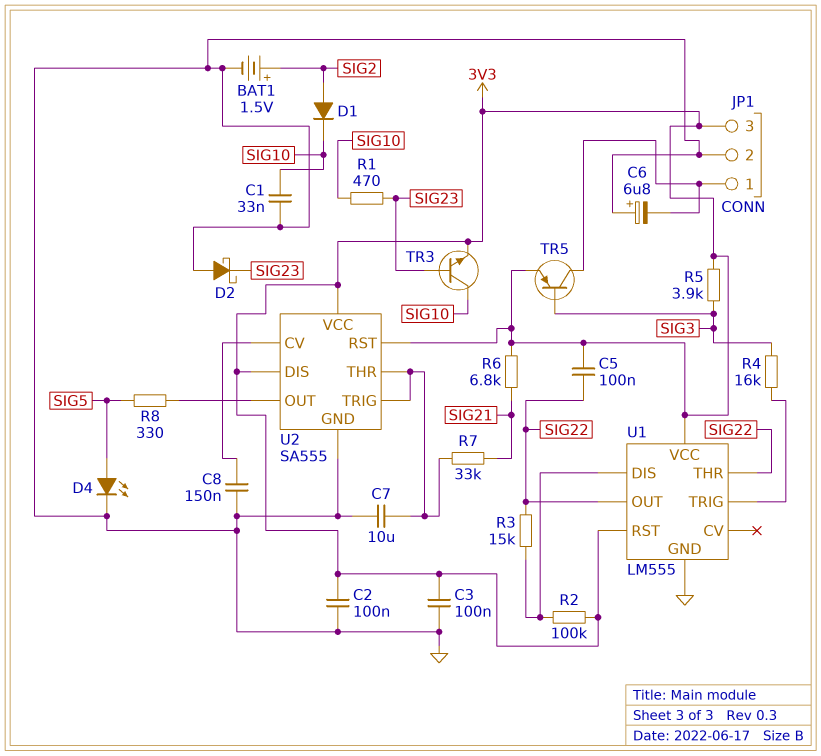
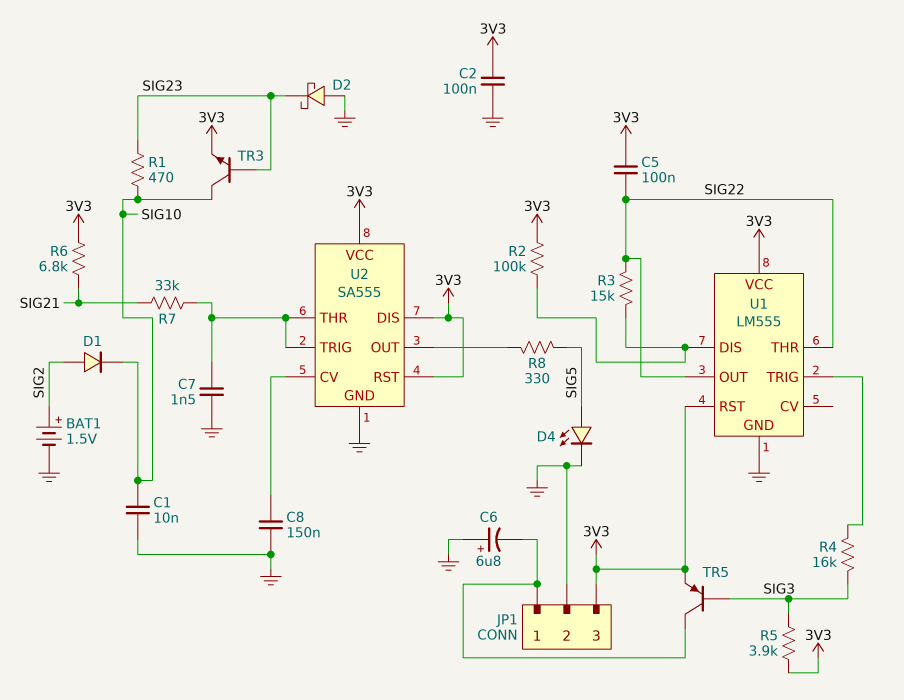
C1: 33nF (GND, SIG10) -> 10nF (GND, SIG10)
C3: 100nF (3V3, GND) -> none
C7: 10uF (GND, U2/THR) -> 1.5nF (GND, U2/THR)

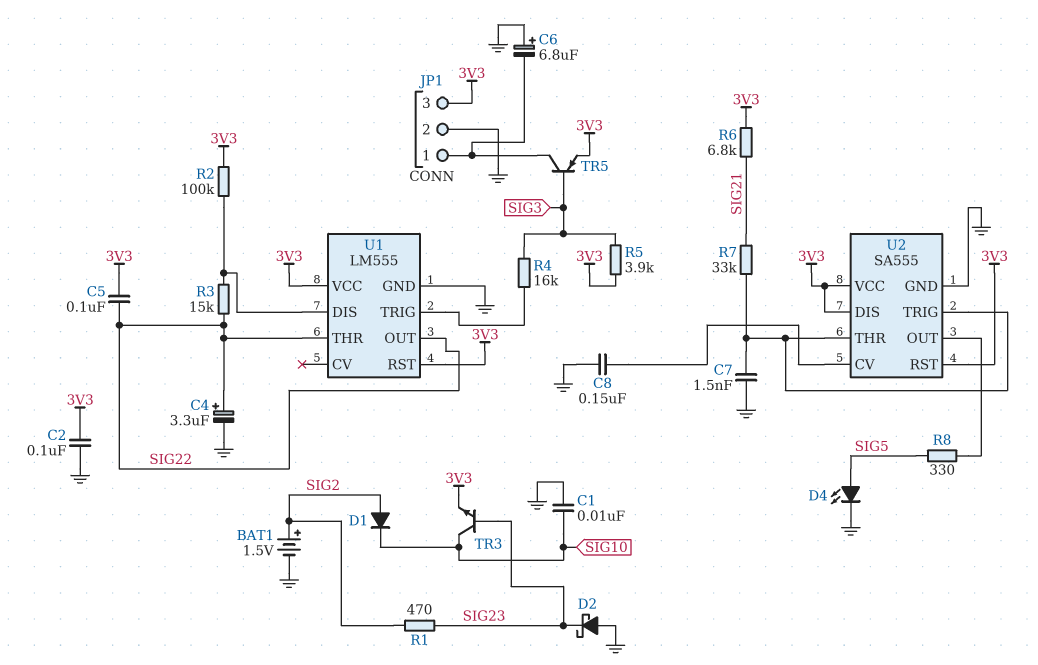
C4: none -> 3.3uF (plus SIG22, minus GND)
R1: 470 (SIG10, SIG23) -> 470 (SIG2, SIG23)

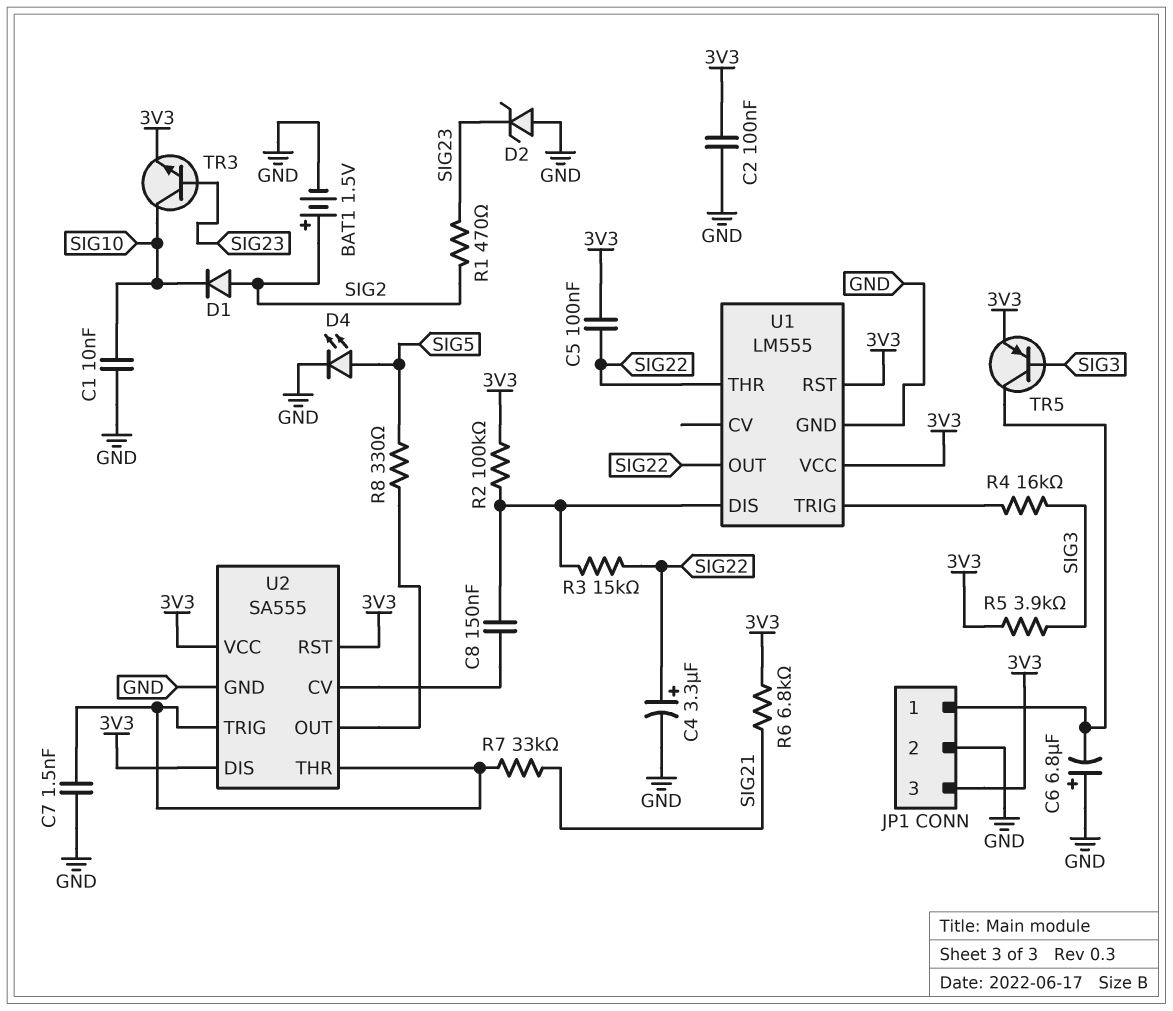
C8: 150nF (GND, U2/CV) -> 150nF (U1/DIS, U2/CV)
D2: schottky (A GND, K SIG23) -> zener (A GND, K SIG23)

